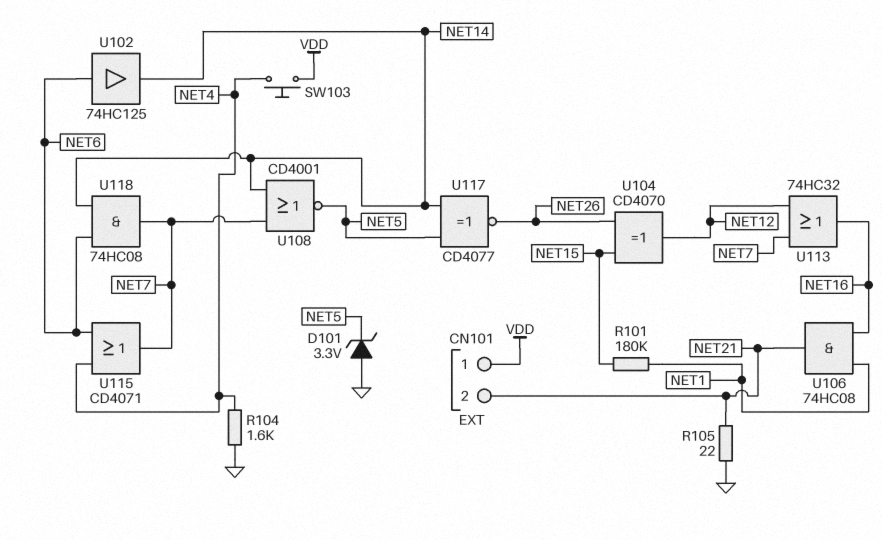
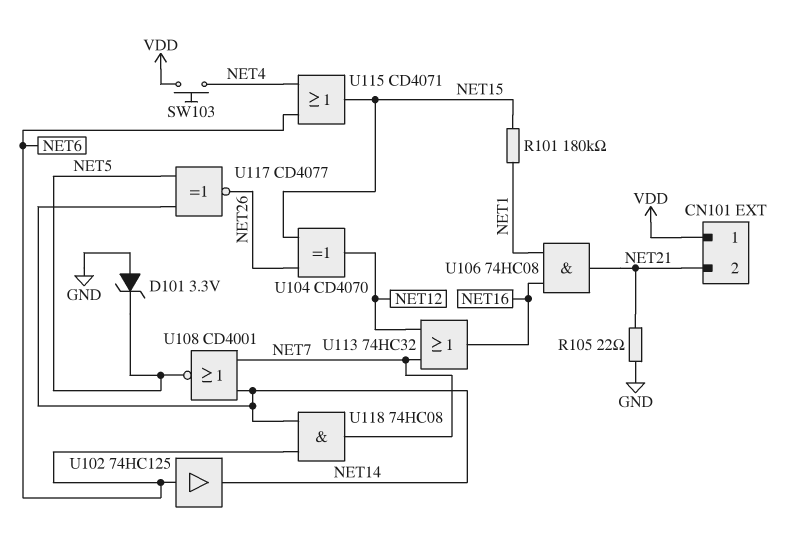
R104: 1.6k (GND, NET4) -> none
U115: OR CD4071 (in NET4, in NET6, out NET7) -> OR CD4071 (in NET4, in NET6, out NET15)

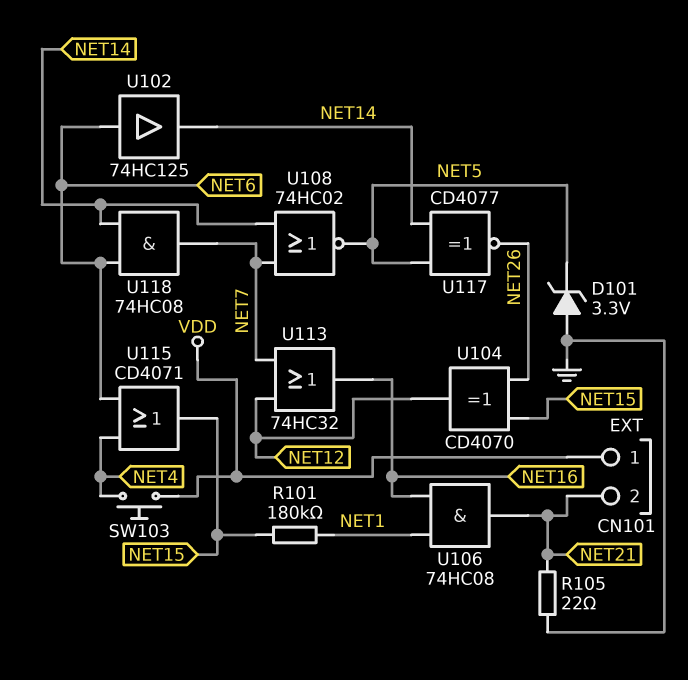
U108: NOR CD4001 (in NET7, in NET14, out NET5) -> NOR 74HC02 (in NET7, in NET14, out NET5)

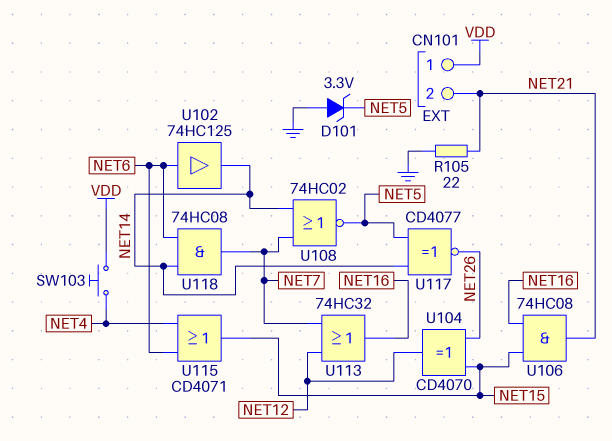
R101: 180k (NET1, NET15) -> none
U106: AND 74HC08 (in NET1, in NET16, out NET21) -> AND 74HC08 (in NET15, in NET16, out NET21)

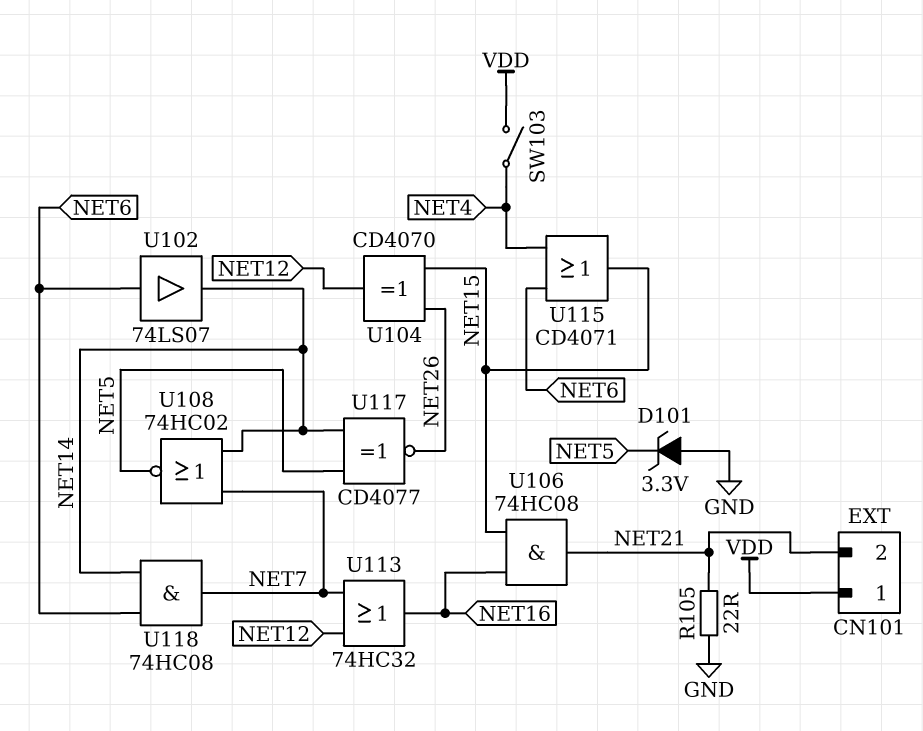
SW103: button (NET4, VDD) -> switch (NET4, VDD)
U102: buffer 74HC125 (in NET6, out NET14) -> buffer 74LS07 (in NET6, out NET14)

